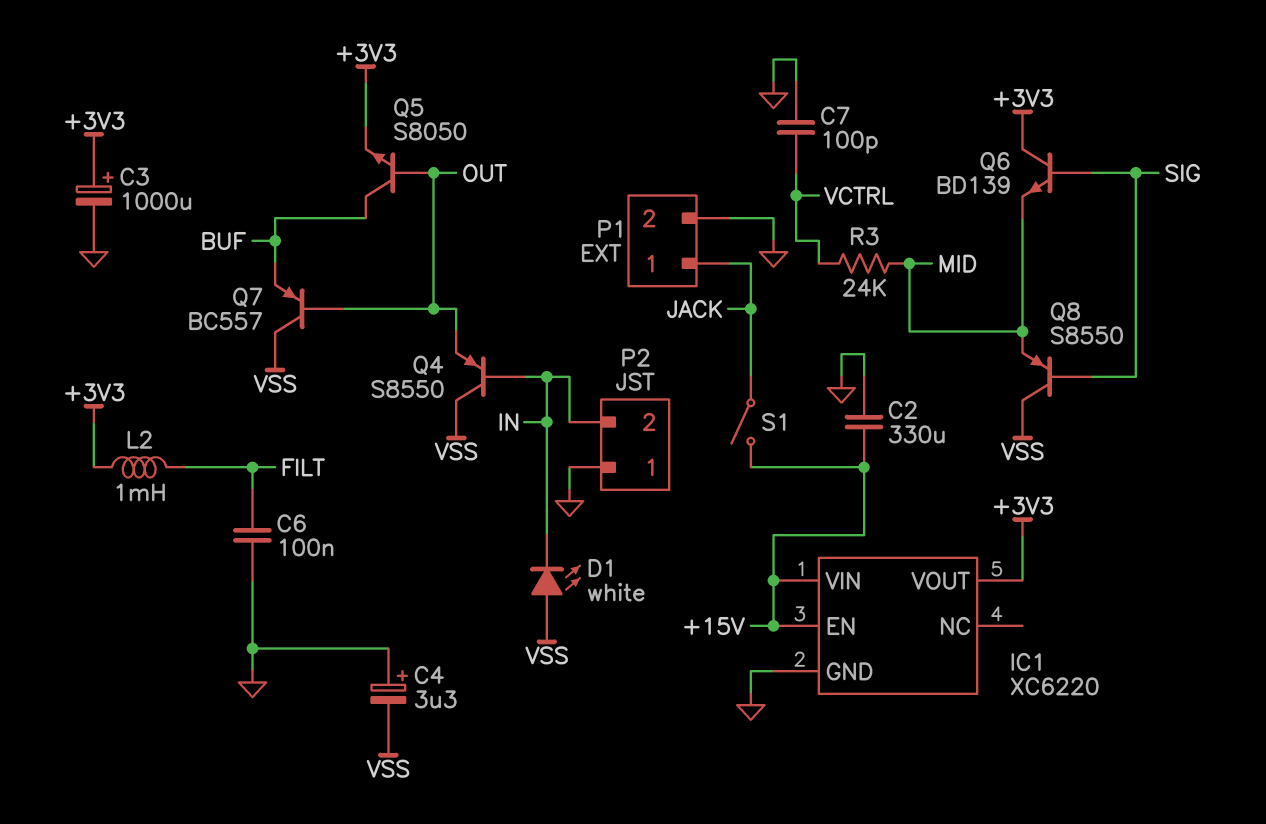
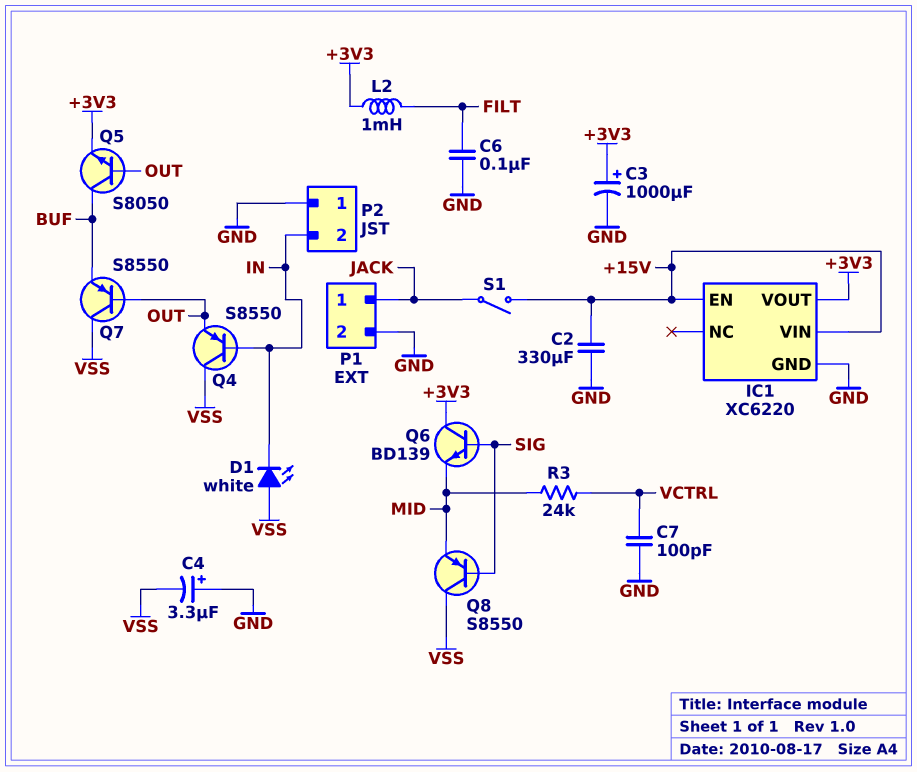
Q7: PNP BC557 (B OUT, C VSS, E BUF) -> PNP S8550 (B OUT, C VSS, E BUF)

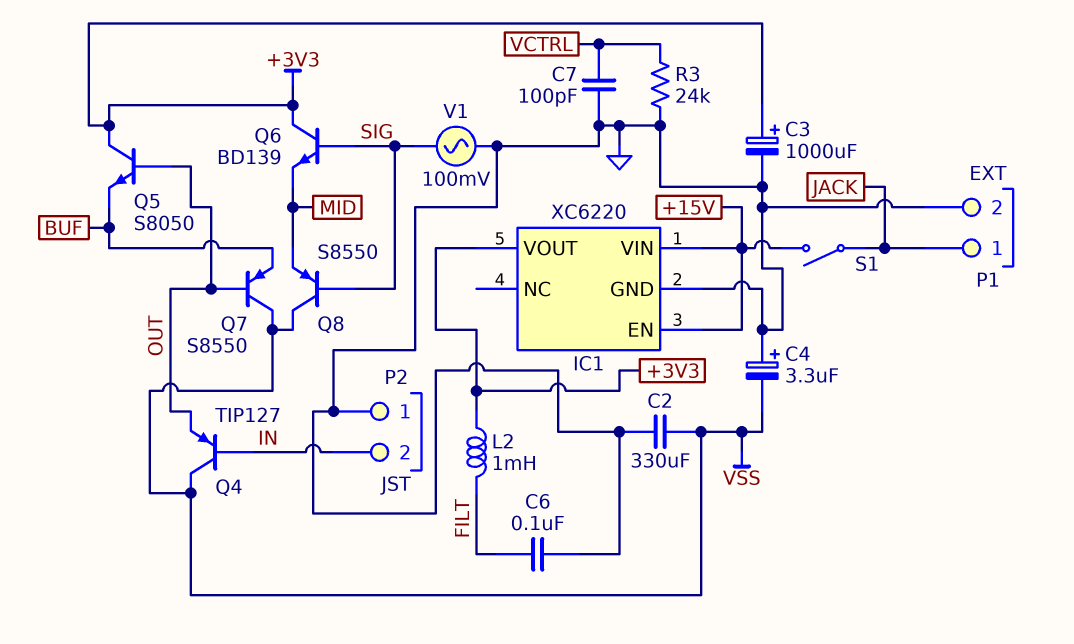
C2: 330uF (+15V, GND) -> 330uF (GND, VSS)
D1: LED white (A VSS, K IN) -> none
Q4: PNP S8550 (B IN, C VSS, E OUT) -> PNP TIP127 (B IN, C VSS, E OUT)
Q5: NPN S8050 (B OUT, C BUF, E +3V3) -> NPN S8050 (B OUT, C +3V3, E BUF)
R3: 24k (MID, VCTRL) -> 24k (GND, VCTRL)
V1: none -> AC 100mV (GND, SIG)

